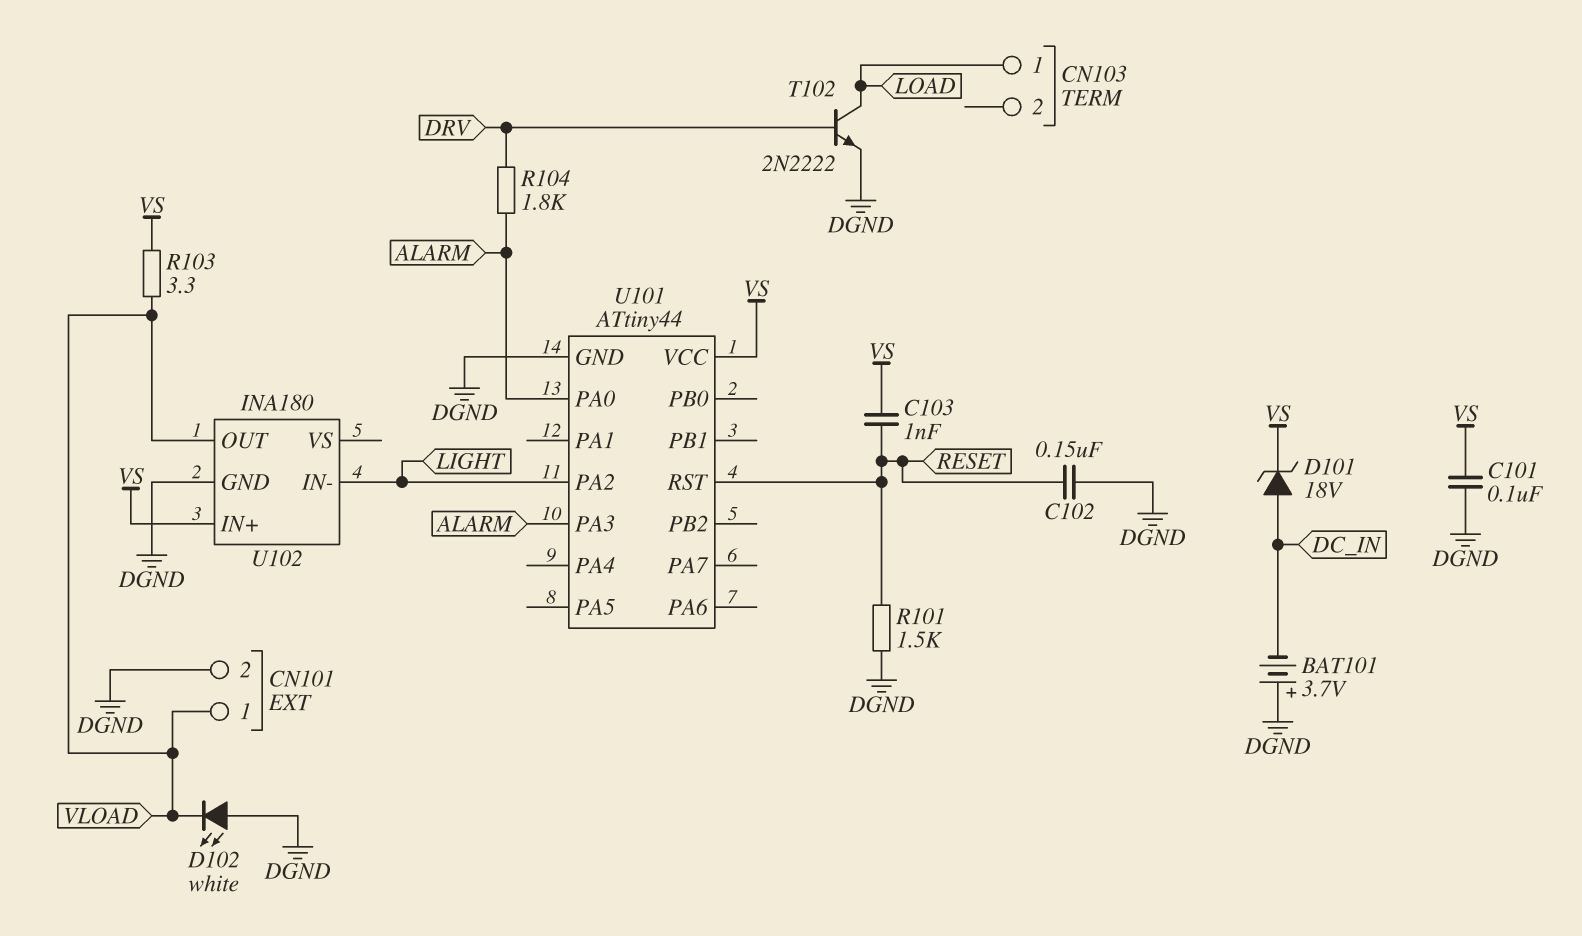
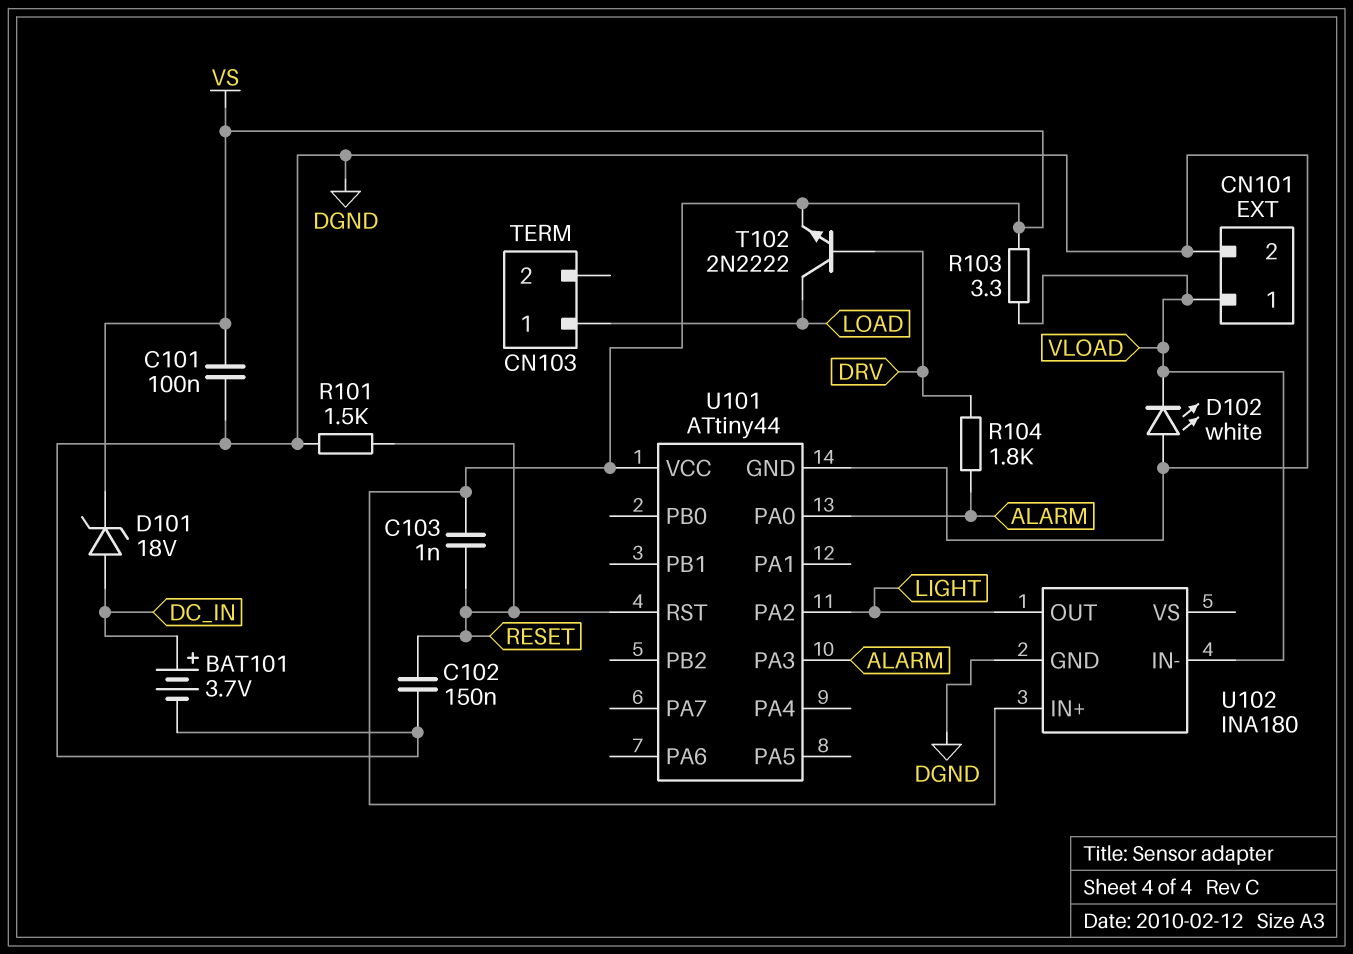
BAT101: 3.7V (plus DGND, minus DC_IN) -> 3.7V (plus DC_IN, minus DGND)
T102: NPN 2N2222 (B DRV, C LOAD, E DGND) -> NPN 2N2222 (B DRV, C LOAD, E VS)
U102 pin IN-: LIGHT -> VLOAD
U102 pin OUT: VLOAD -> LIGHT

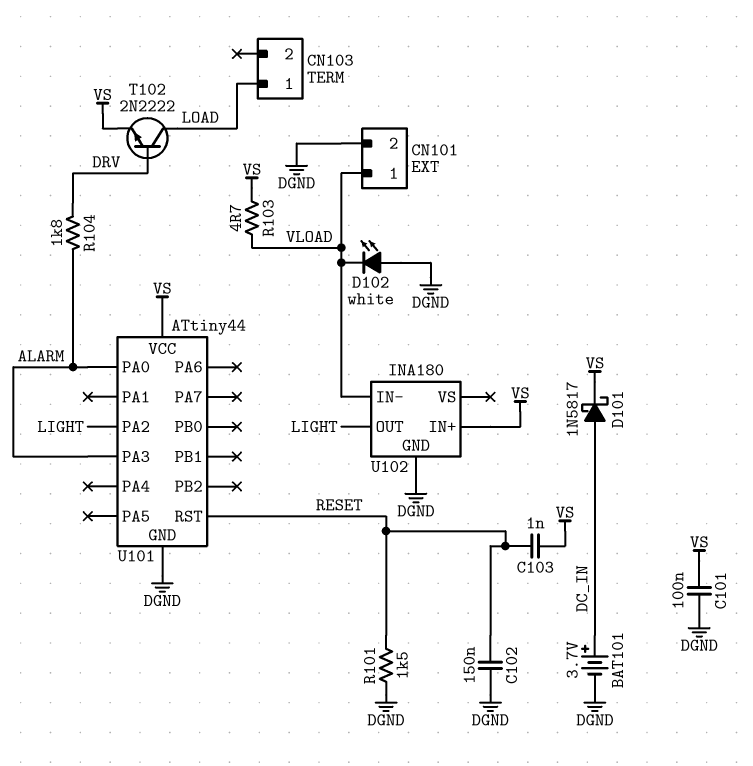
D101: zener 18V (A DC_IN, K VS) -> schottky 1N5817 (A DC_IN, K VS)
R103: 3.3 (VLOAD, VS) -> 4.7 (VLOAD, VS)

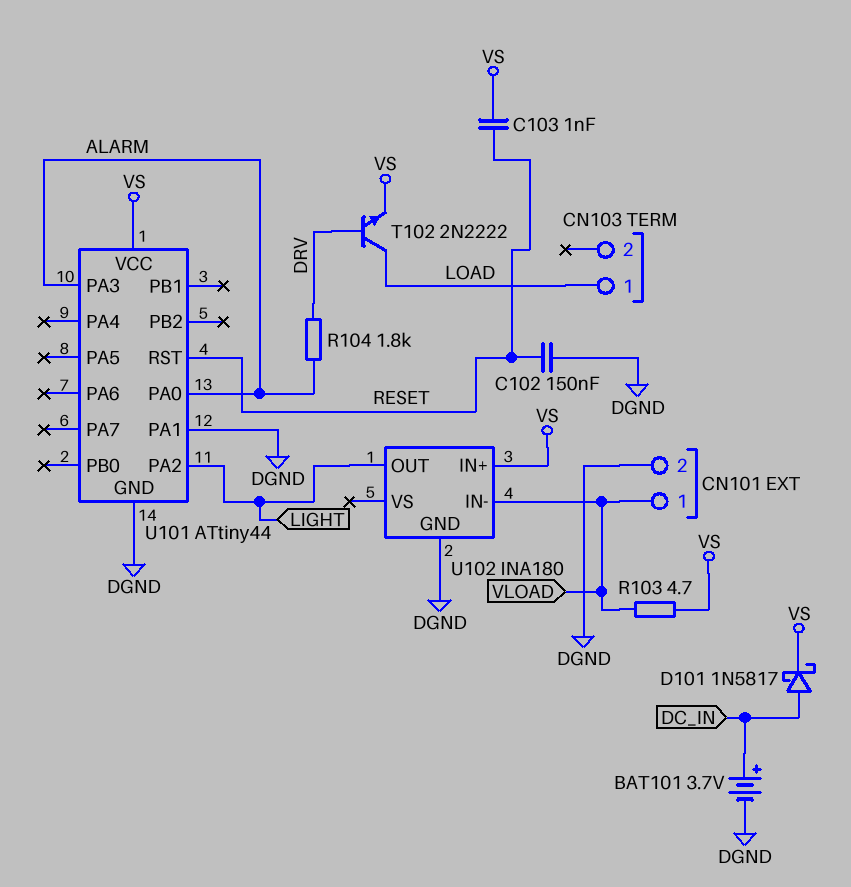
C101: 100nF (DGND, VS) -> none
D102: LED white (A DGND, K VLOAD) -> none
R101: 1.5k (DGND, RESET) -> none
U101 pin PA1: none -> DGND

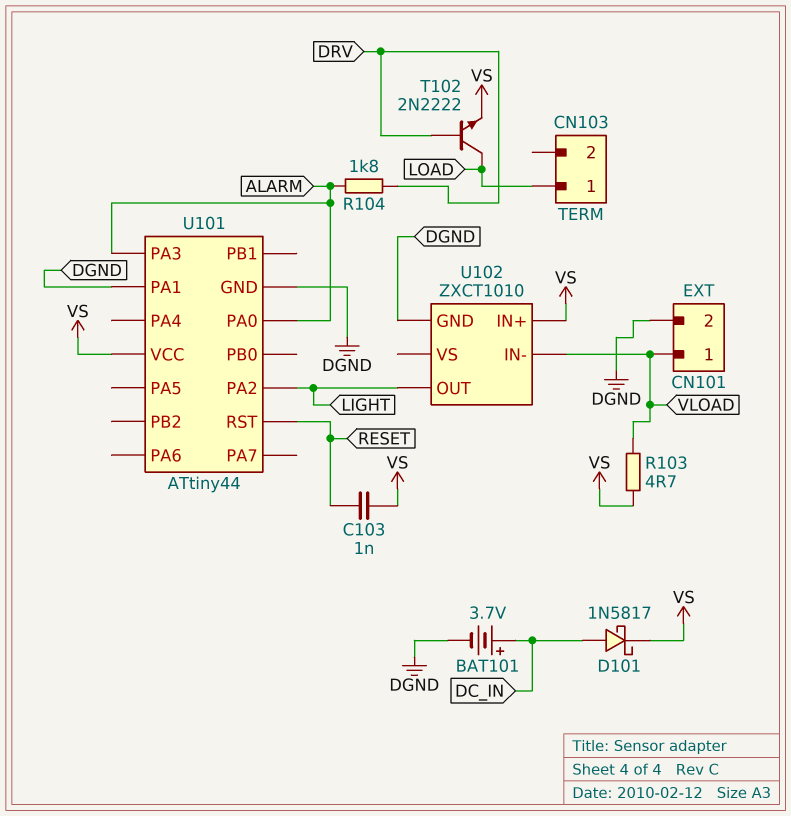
C102: 150nF (DGND, RESET) -> none
U102: INA180 -> ZXCT1010

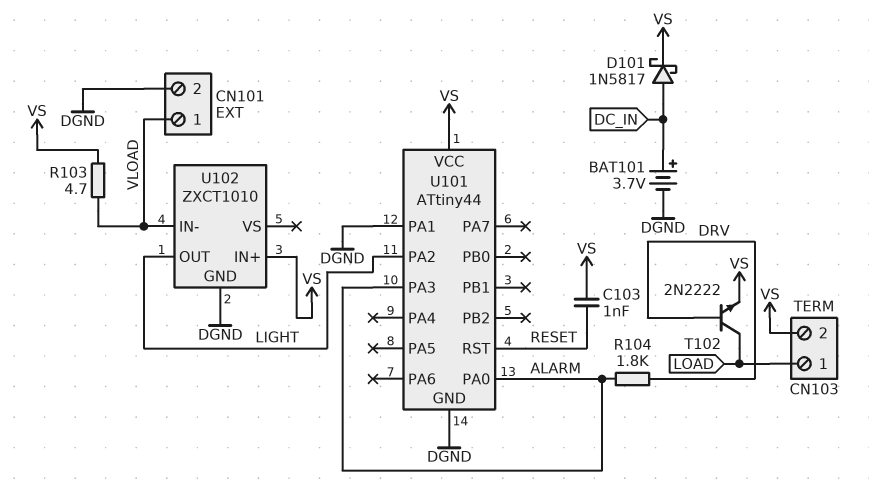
CN103 pin 2: none -> VS

